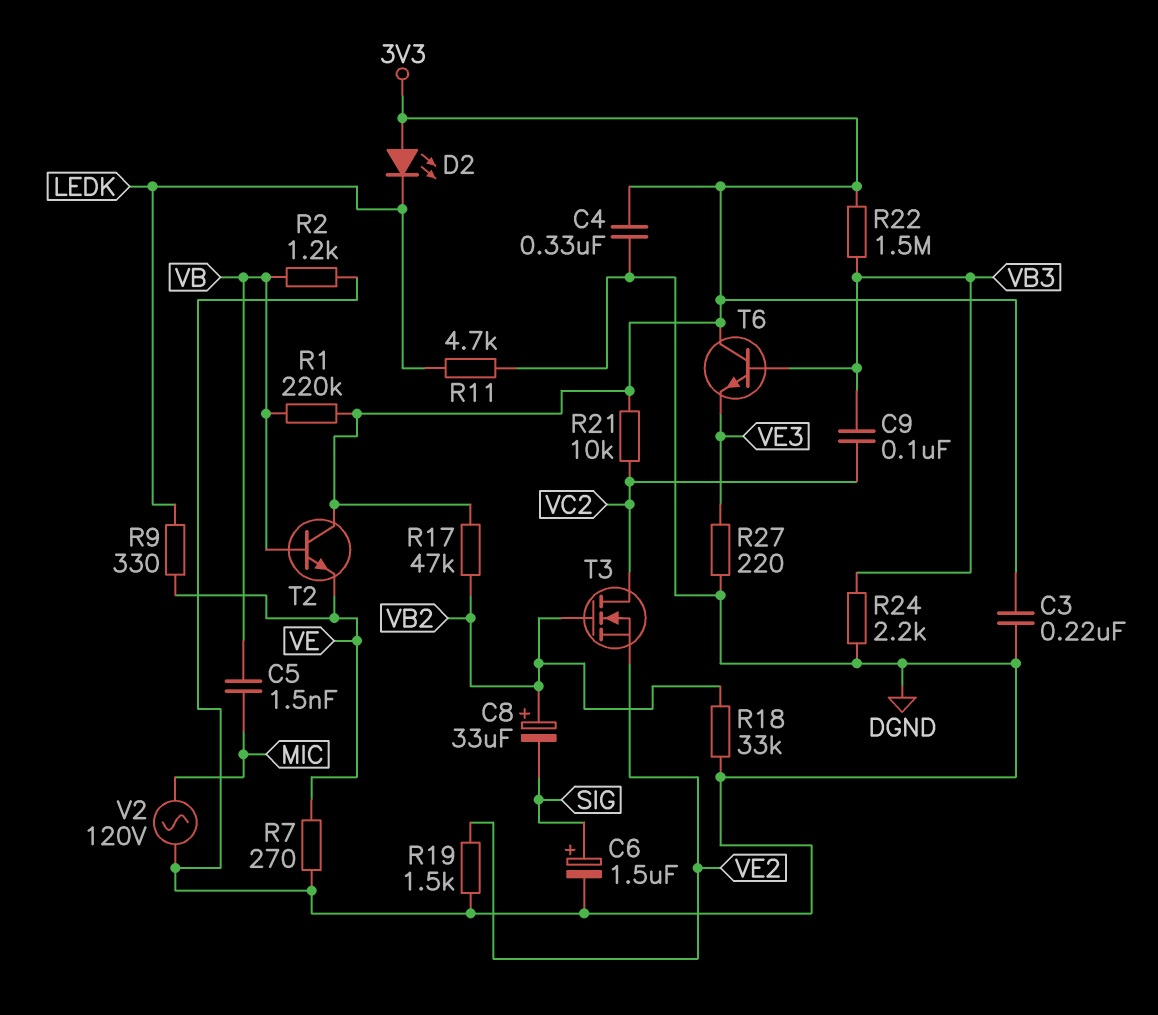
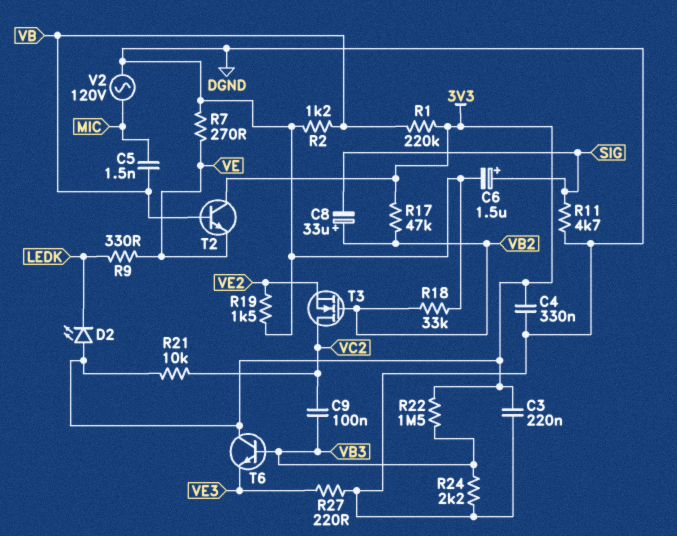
R11: 4.7k (DGND, LEDK) -> 4.7k (DGND, SIG)

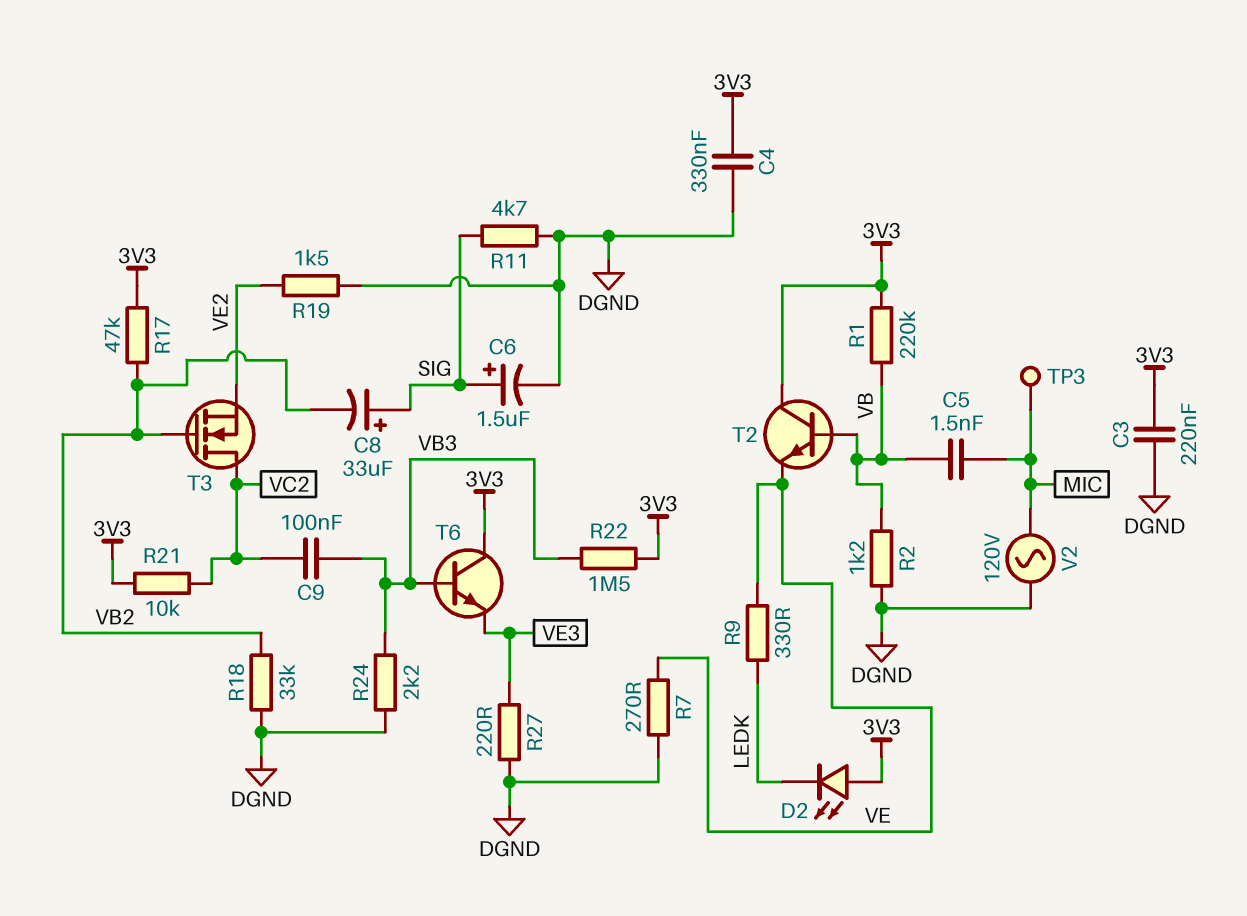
C8: 33uF (plus VB2, minus SIG) -> 33uF (plus SIG, minus VB2)
TP3: none -> test point (MIC)

